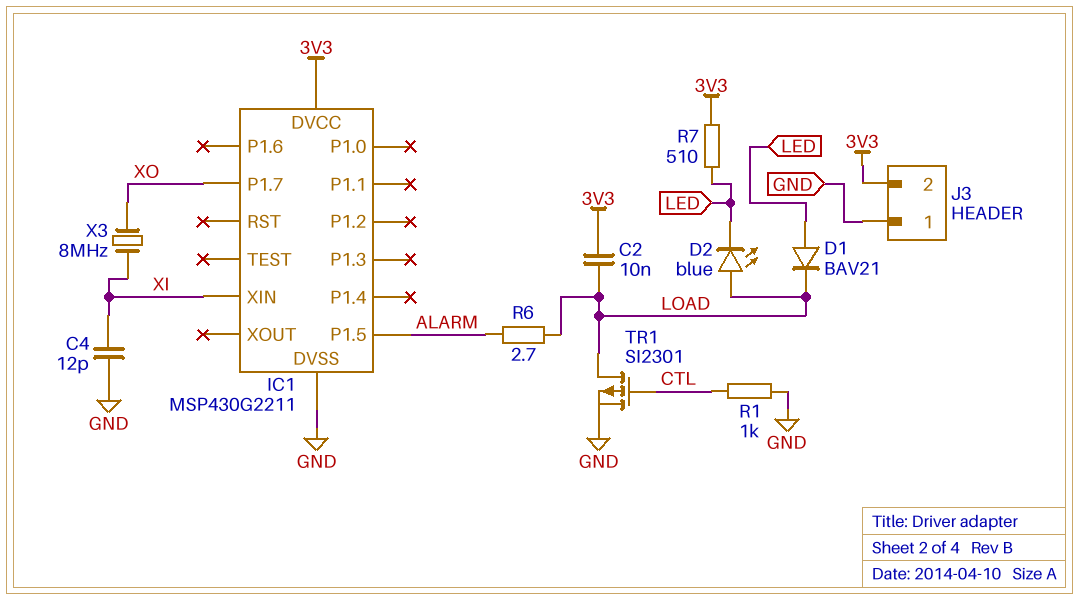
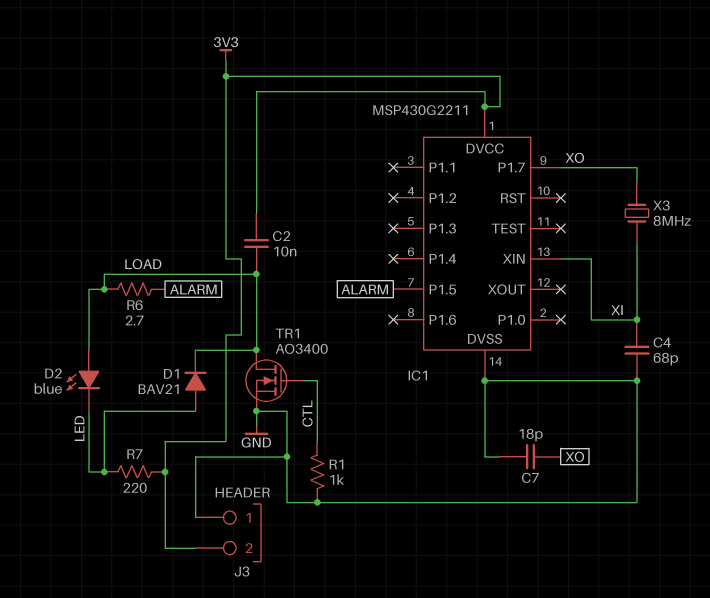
C4: 12pF (GND, XI) -> 68pF (GND, XI)
C7: none -> 18pF (GND, XO)
R7: 510 (3V3, LED) -> 220 (3V3, LED)
TR1: PMOS SI2301 (G CTL, D LOAD, S GND) -> NMOS AO3400 (G CTL, D LOAD, S GND)

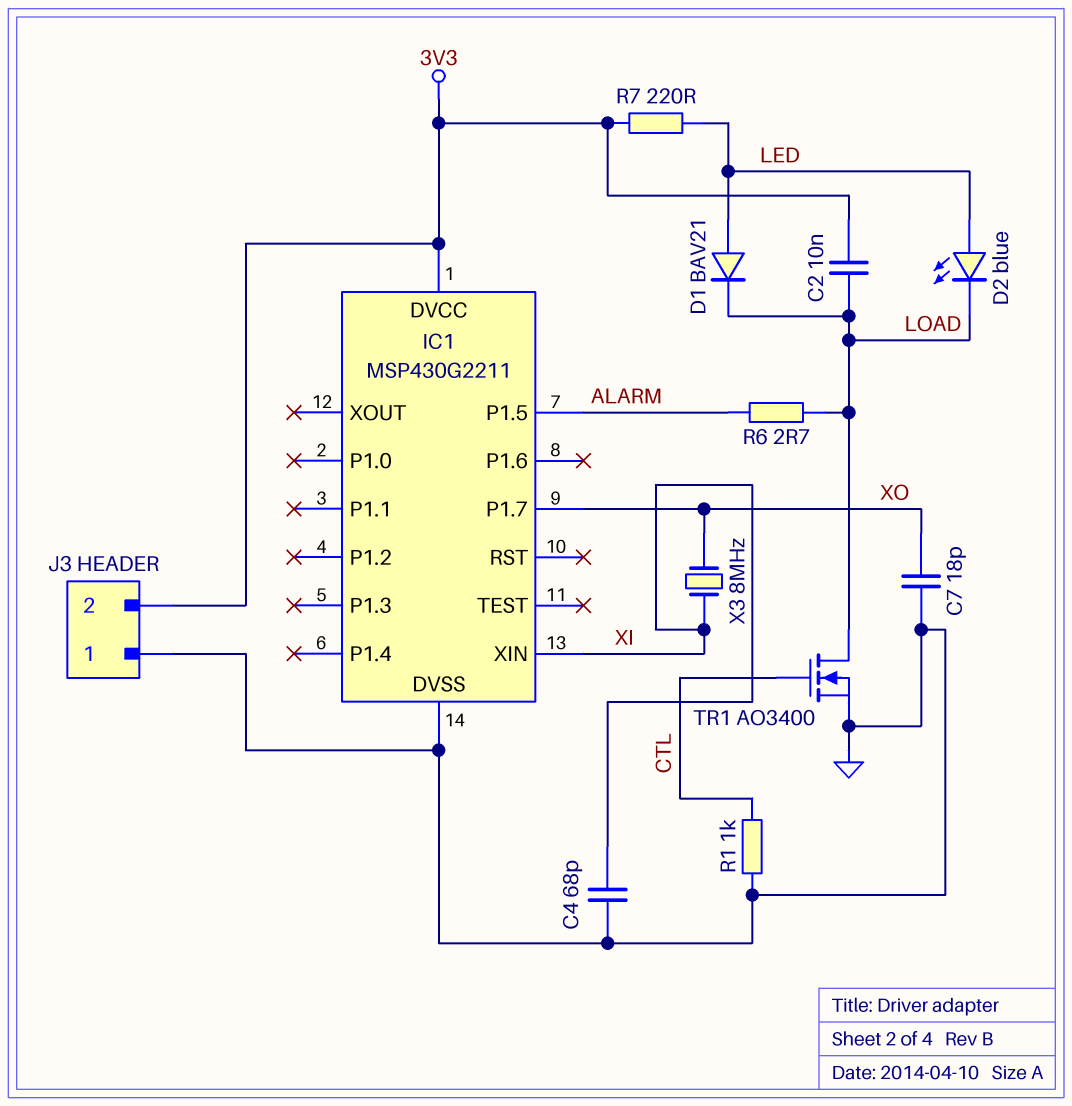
D2: LED blue (A LOAD, K LED) -> LED blue (A LED, K LOAD)

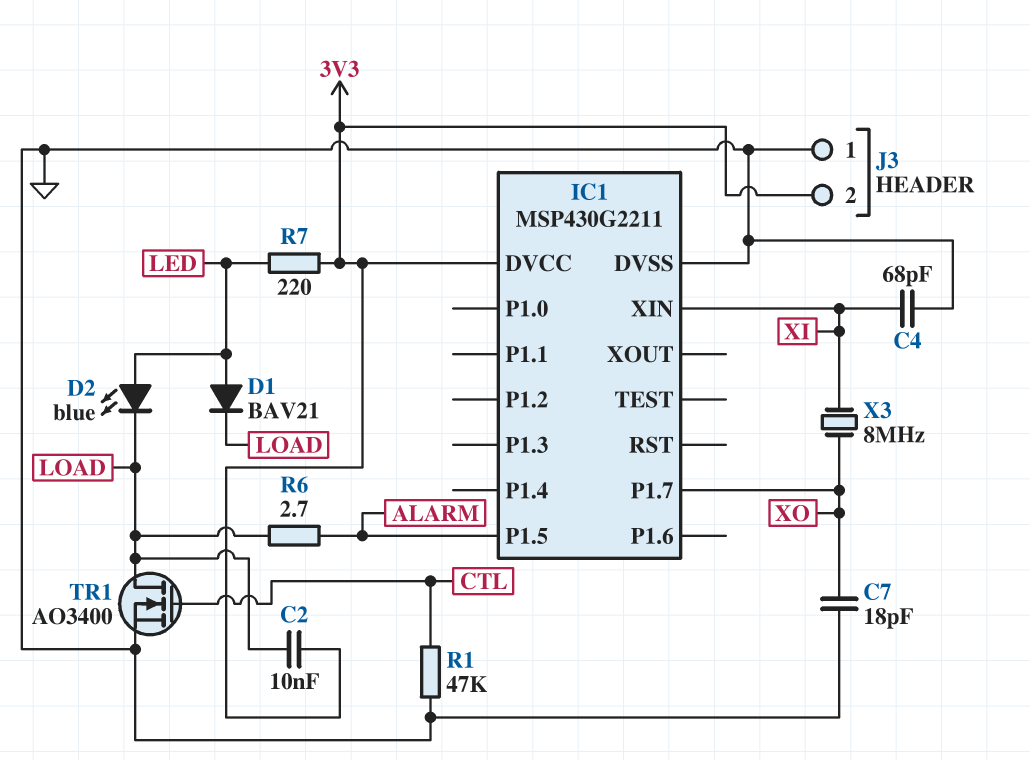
R1: 1k (CTL, GND) -> 47k (CTL, GND)

